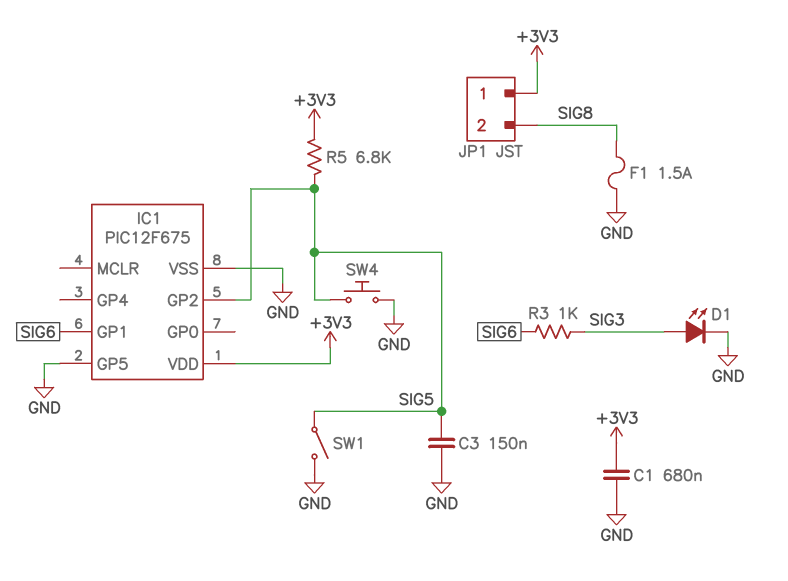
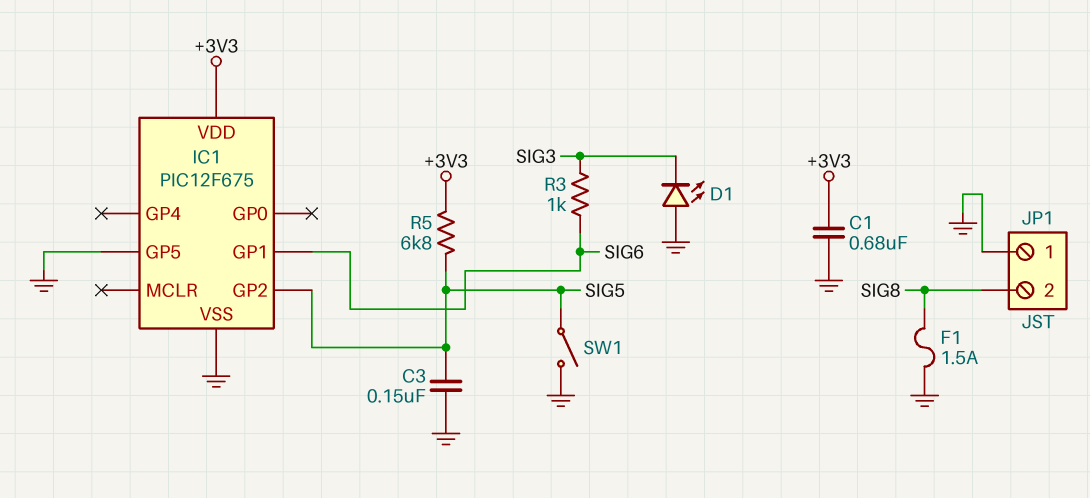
D1: LED (A SIG3, K GND) -> LED (A GND, K SIG3)
JP1 pin 1: +3V3 -> GND
SW4: button (GND, SIG5) -> none

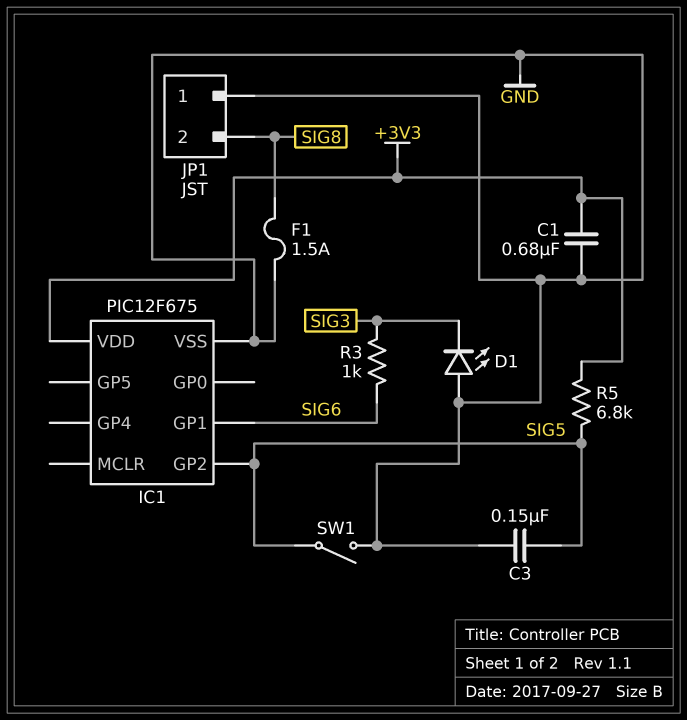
IC1 pin GP5: GND -> none

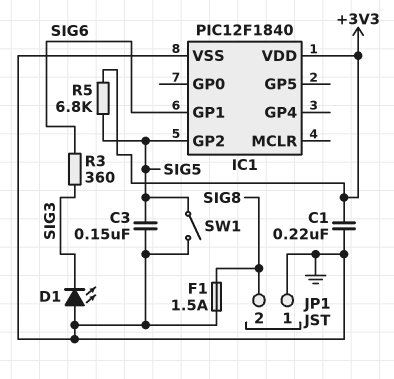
C1: 680nF (+3V3, GND) -> 220nF (+3V3, GND)
IC1: PIC12F675 -> PIC12F1840
R3: 1k (SIG3, SIG6) -> 360 (SIG3, SIG6)

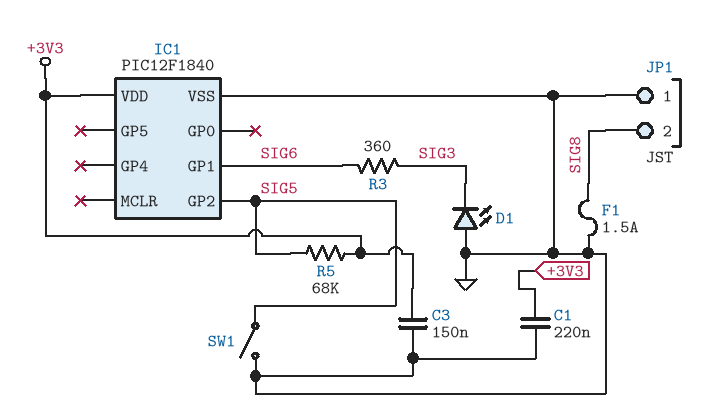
C3: 150nF (GND, SIG5) -> 150nF (+3V3, GND)
R5: 6.8k (+3V3, SIG5) -> 68k (+3V3, SIG5)

